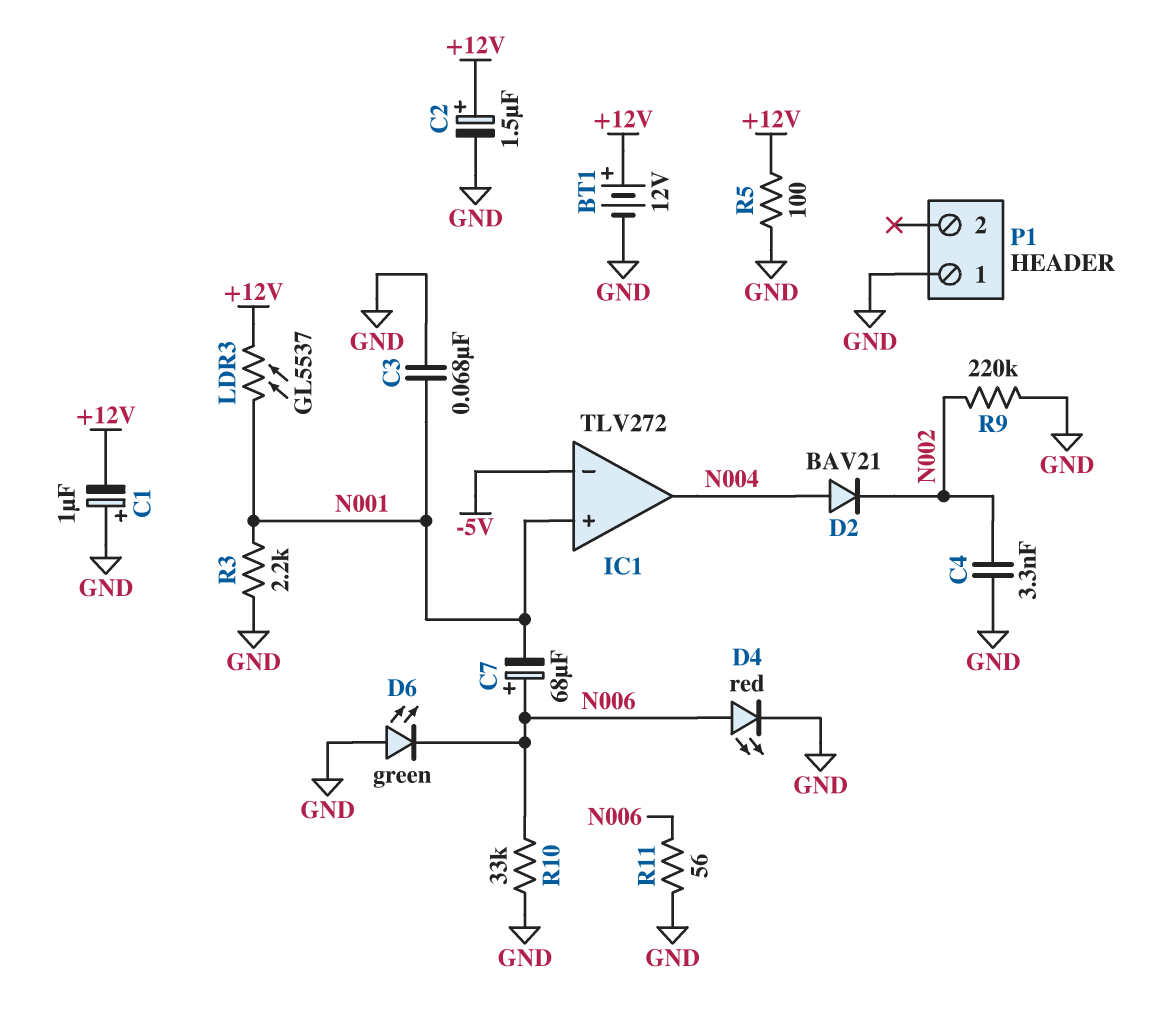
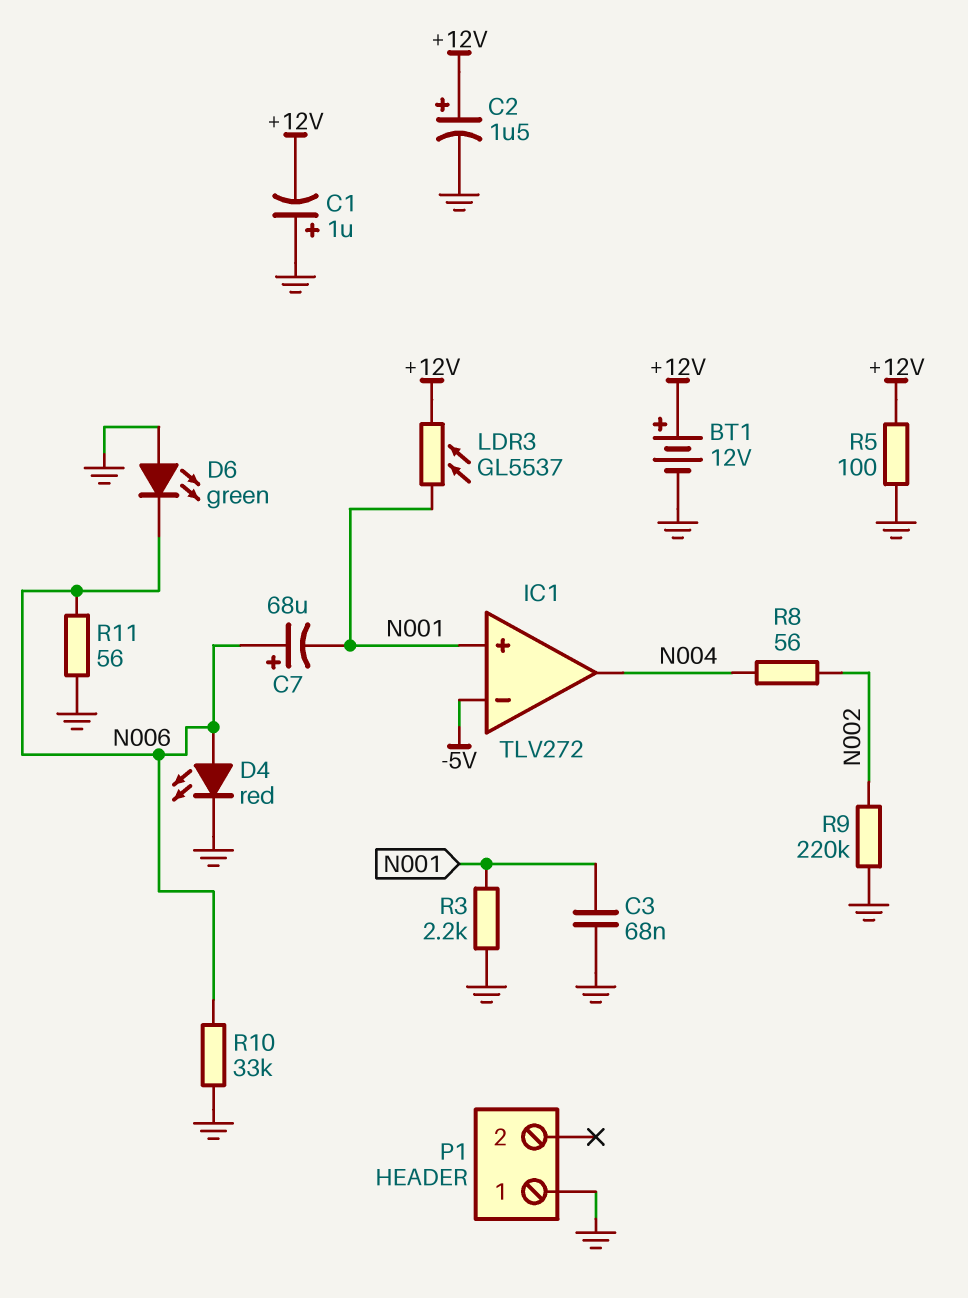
C4: 3.3nF (GND, N002) -> none
D2: diode BAV21 (A N004, K N002) -> none
R8: none -> 56 (N002, N004)

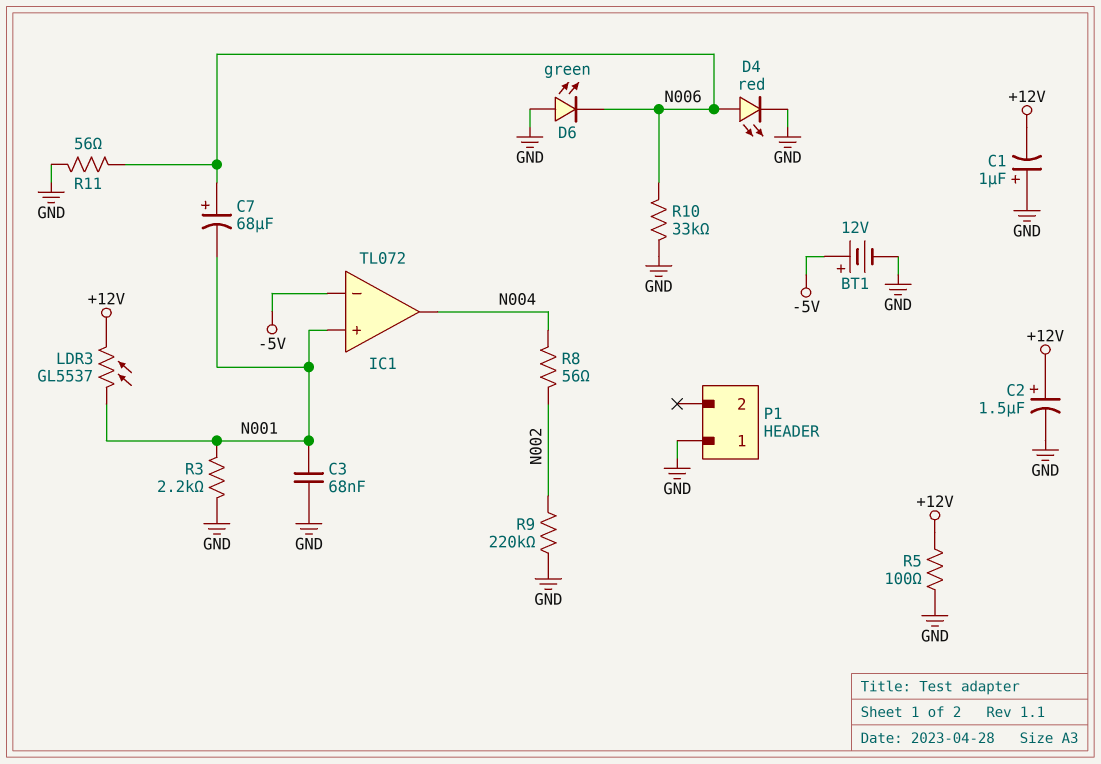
BT1: 12V (plus +12V, minus GND) -> 12V (plus -5V, minus GND)
IC1: TLV272 -> TL072

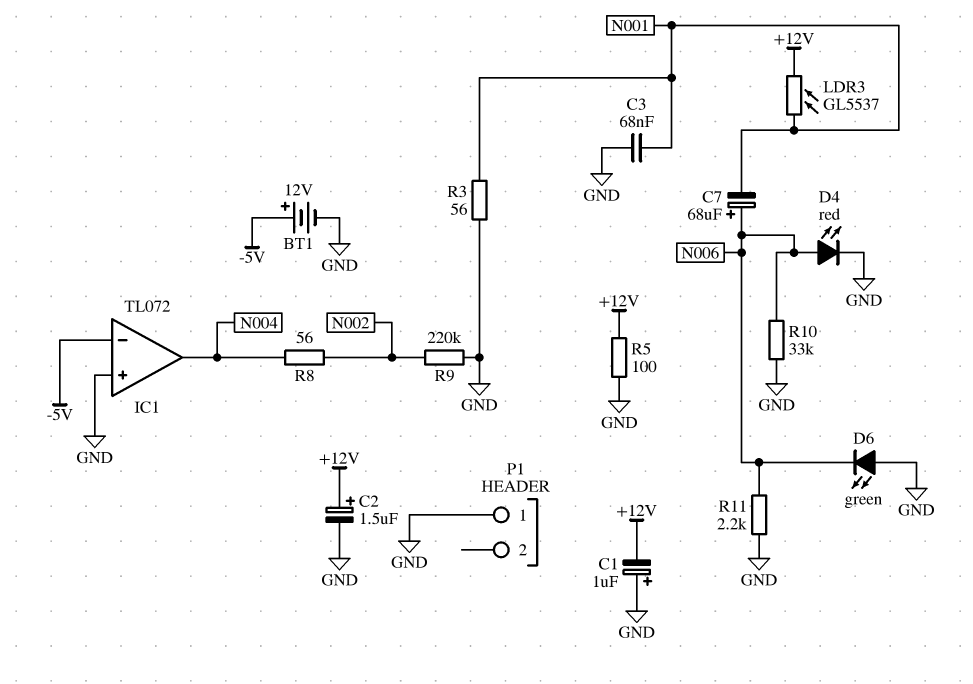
IC1 pin in+: N001 -> GND
R3: 2.2k (GND, N001) -> 56 (GND, N001)
R11: 56 (GND, N006) -> 2.2k (GND, N006)

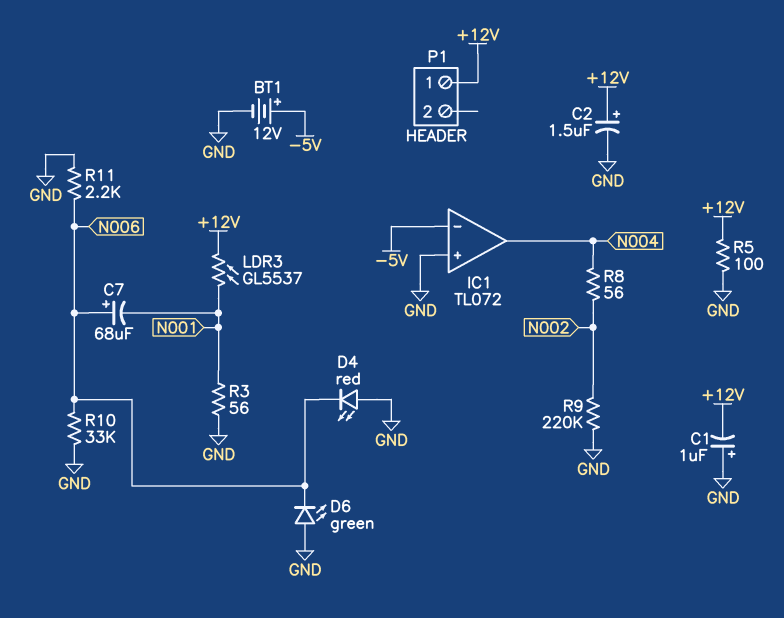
C3: 68nF (GND, N001) -> none
D4: LED red (A N006, K GND) -> LED red (A GND, K N006)
P1 pin 1: GND -> +12V

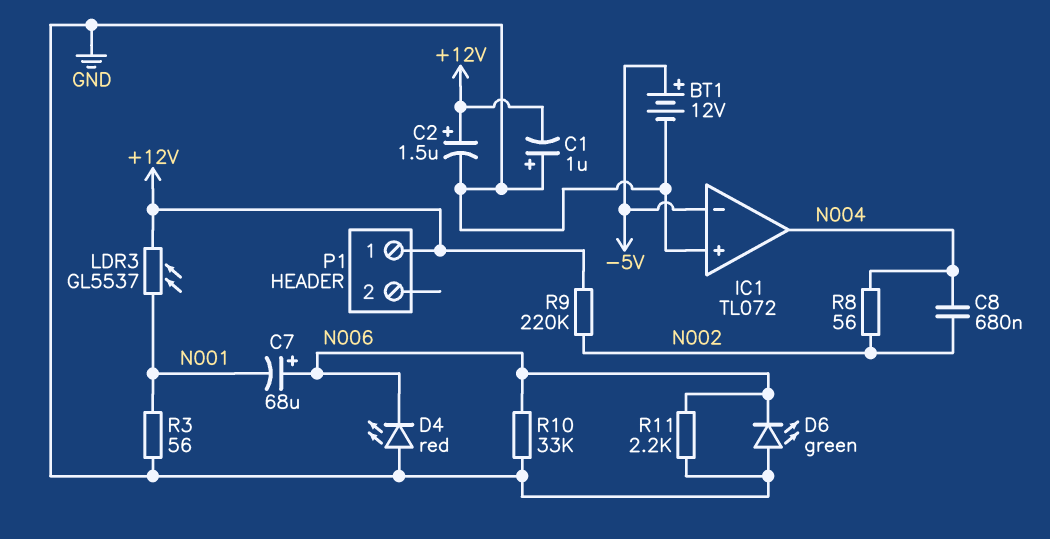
C8: none -> 680nF (N002, N004)
R5: 100 (+12V, GND) -> none
R9: 220k (GND, N002) -> 220k (+12V, N002)

